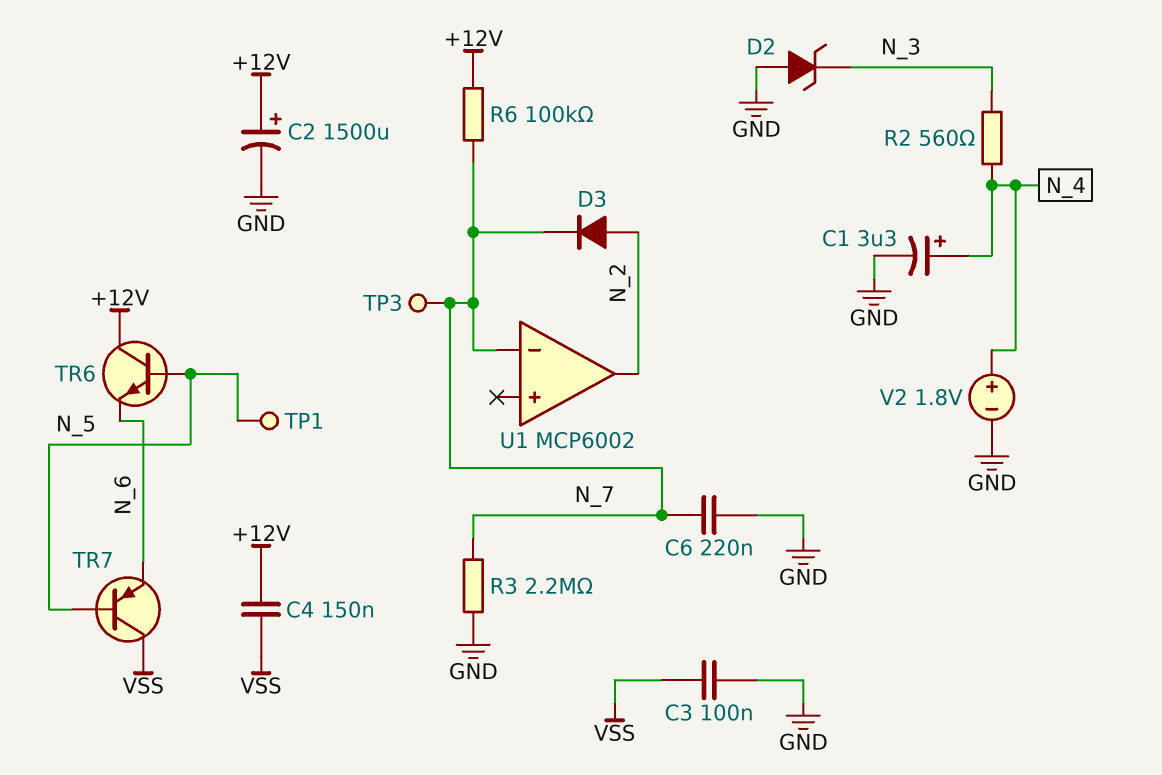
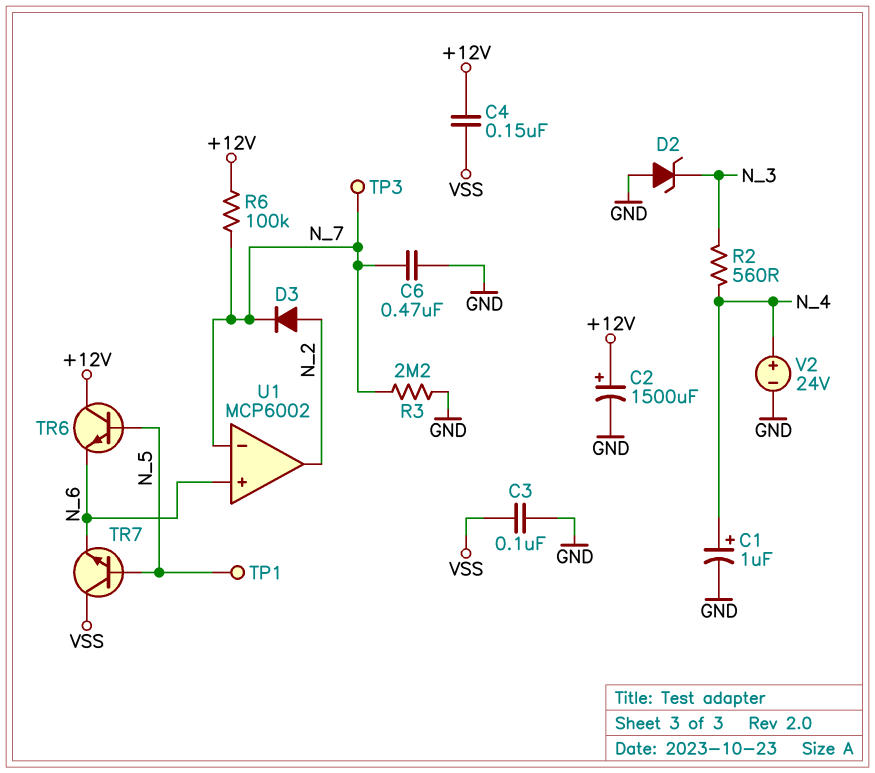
C1: 3.3uF (plus N_4, minus GND) -> 1uF (plus N_4, minus GND)
C6: 220nF (GND, N_7) -> 470nF (GND, N_7)
TR7: PNP (B N_5, C VSS, E N_6) -> NPN (B N_5, C VSS, E N_6)
U1 pin in+: none -> N_6
V2: 1.8V (plus N_4, minus GND) -> 24V (plus N_4, minus GND)

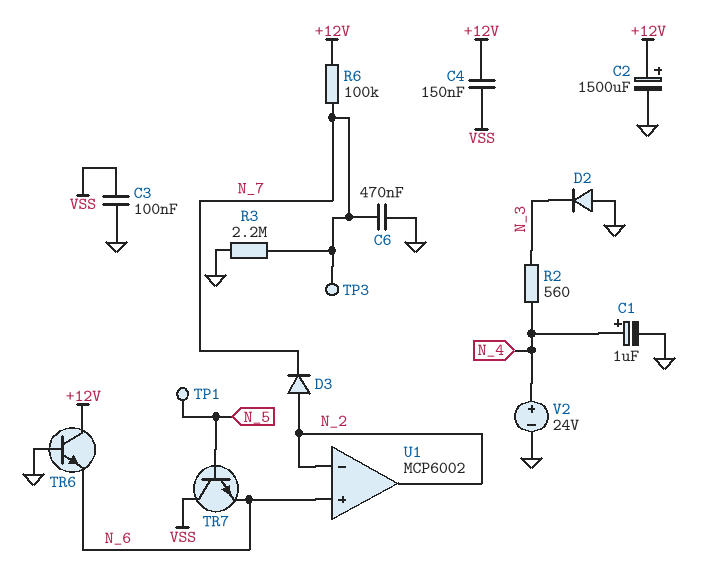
D2: zener (A GND, K N_3) -> diode (A GND, K N_3)
TR6: NPN (B N_5, C +12V, E N_6) -> NPN (B GND, C +12V, E N_6)
U1 pin in-: N_7 -> N_2

